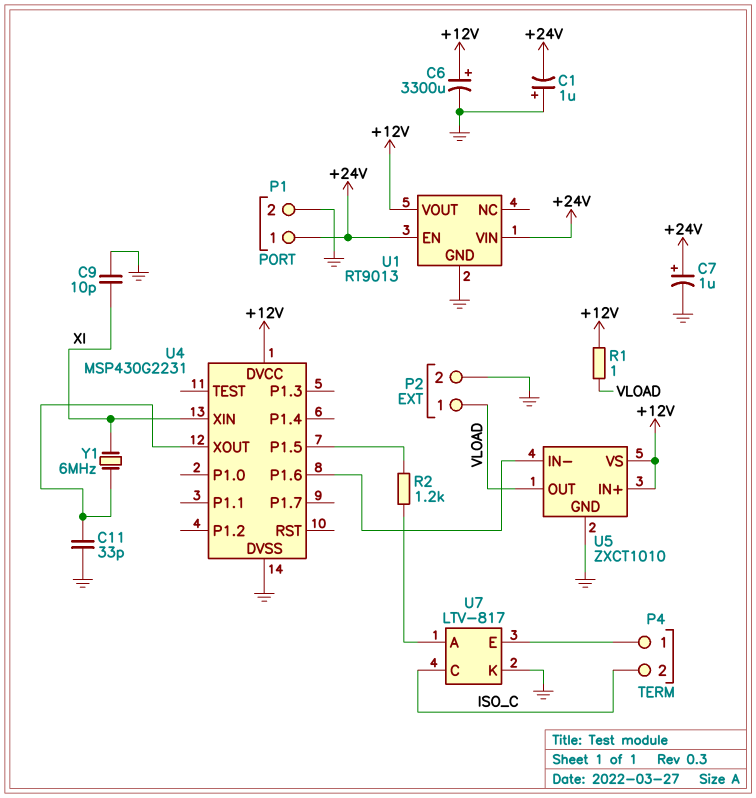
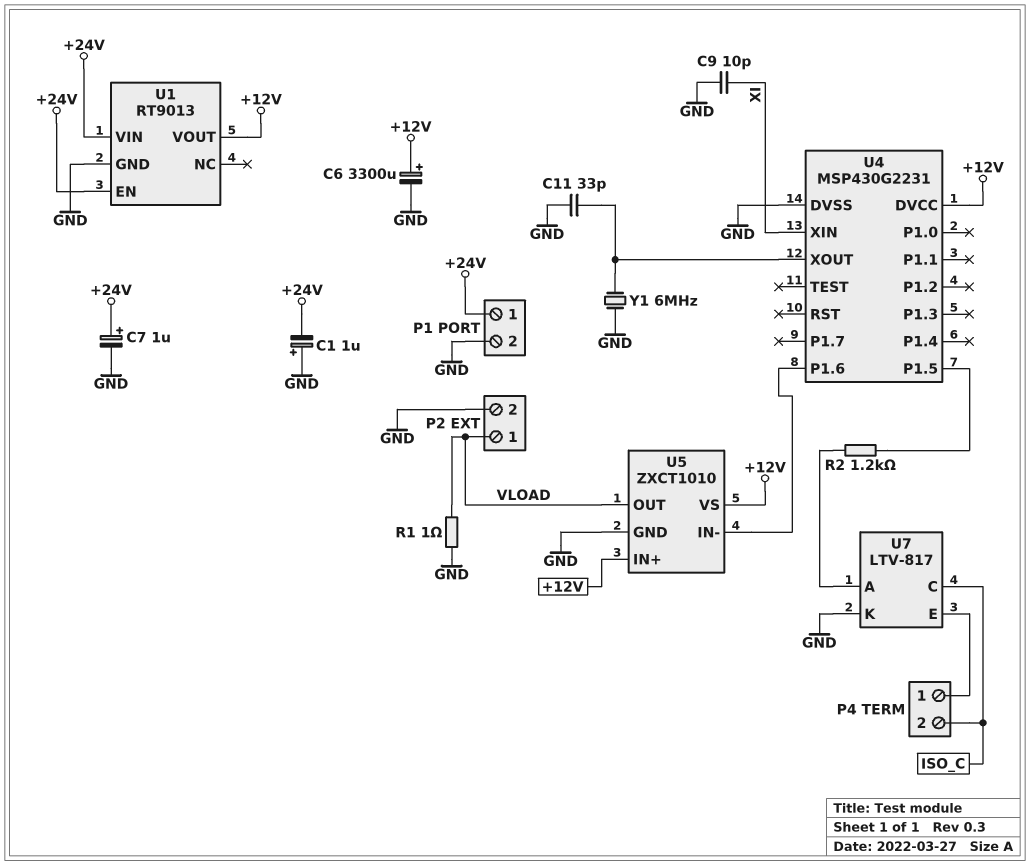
R1: 1 (+12V, VLOAD) -> 1 (GND, VLOAD)
Y1: 6MHz (U4/XOUT, XI) -> 6MHz (GND, U4/XOUT)

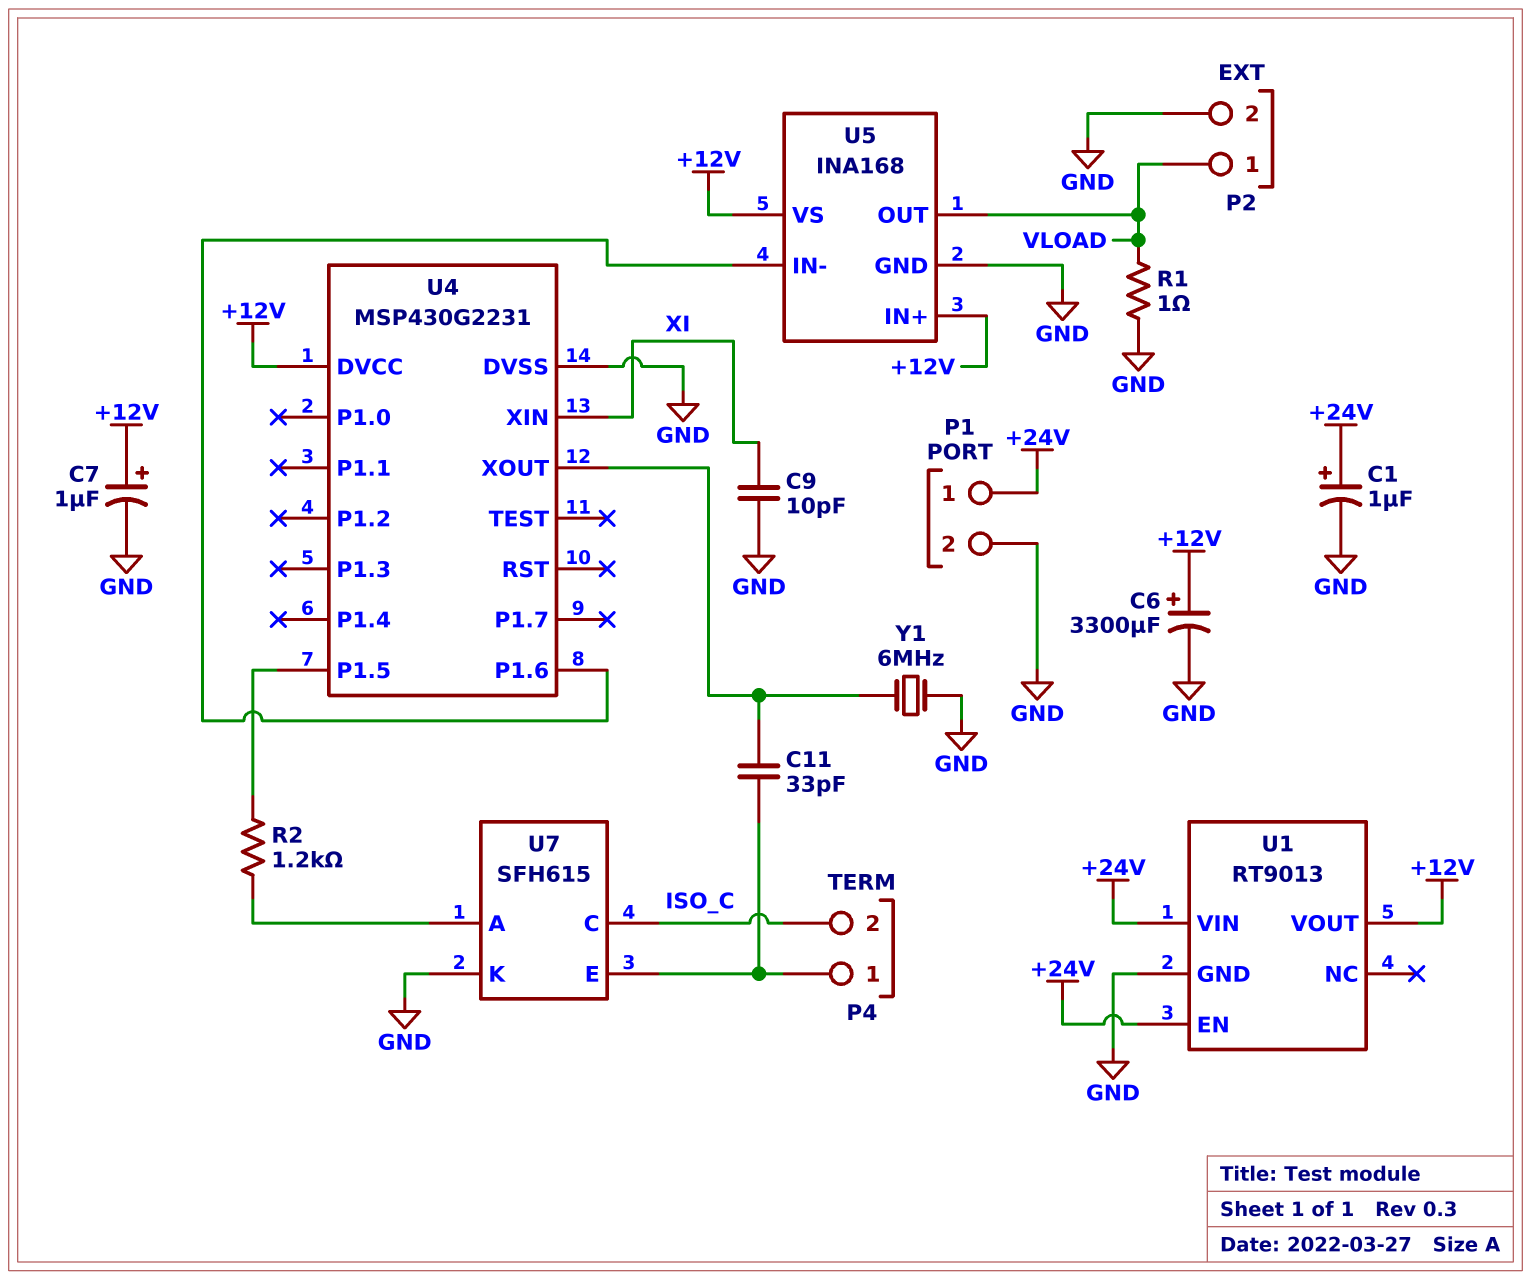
C1: 1uF (plus GND, minus +24V) -> 1uF (plus +24V, minus GND)
C7: 1uF (plus +24V, minus GND) -> 1uF (plus +12V, minus GND)
C11: 33pF (GND, U4/XOUT) -> 33pF (P4/1, U4/XOUT)
U5: ZXCT1010 -> INA168
U7: LTV-817 -> SFH615

